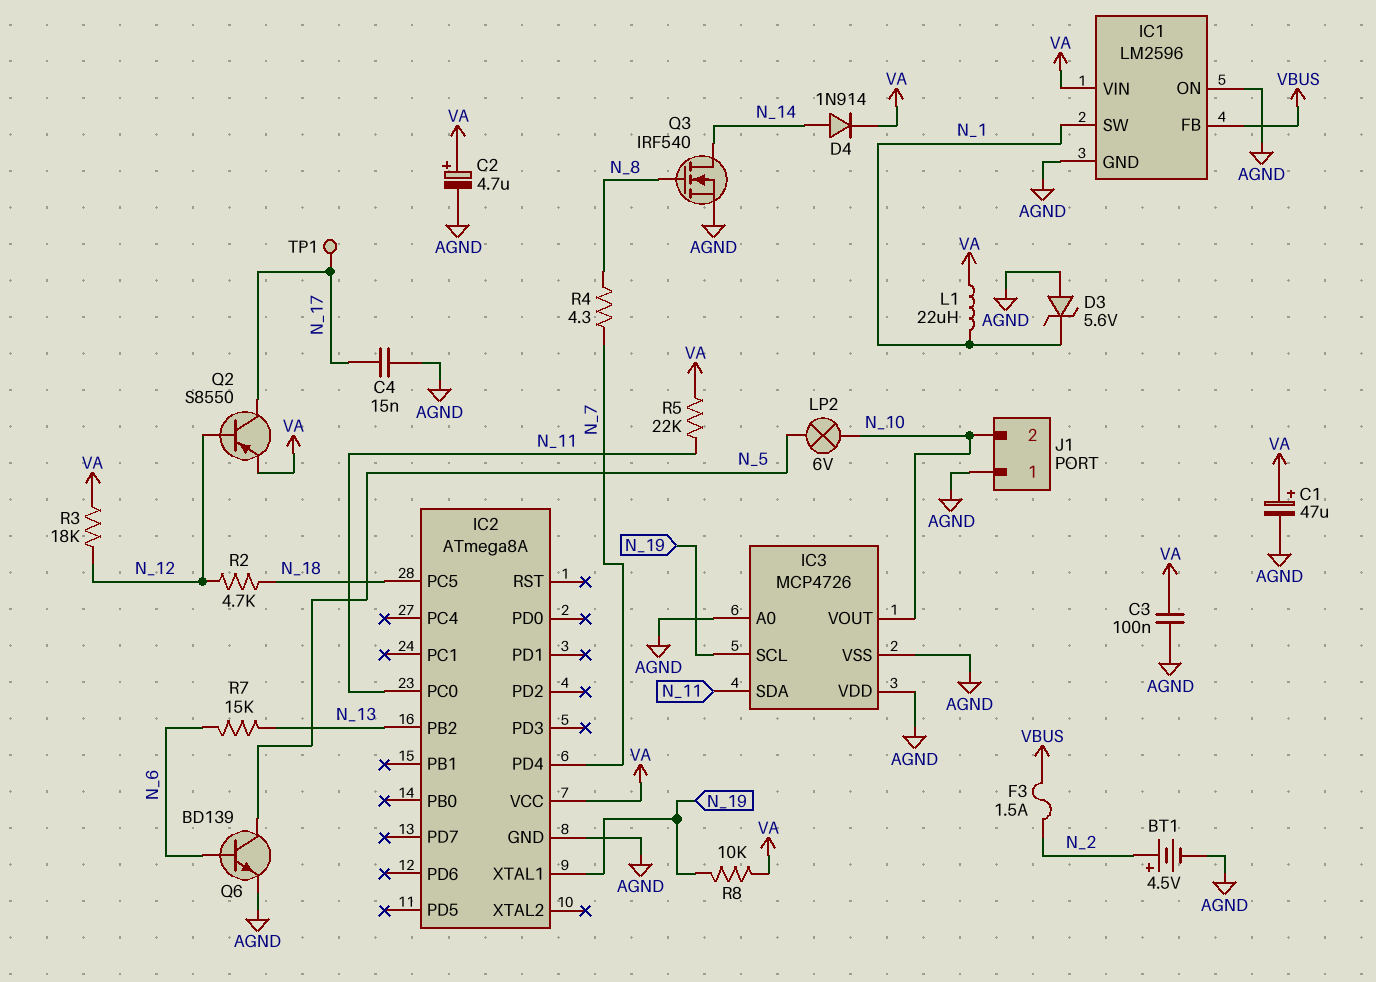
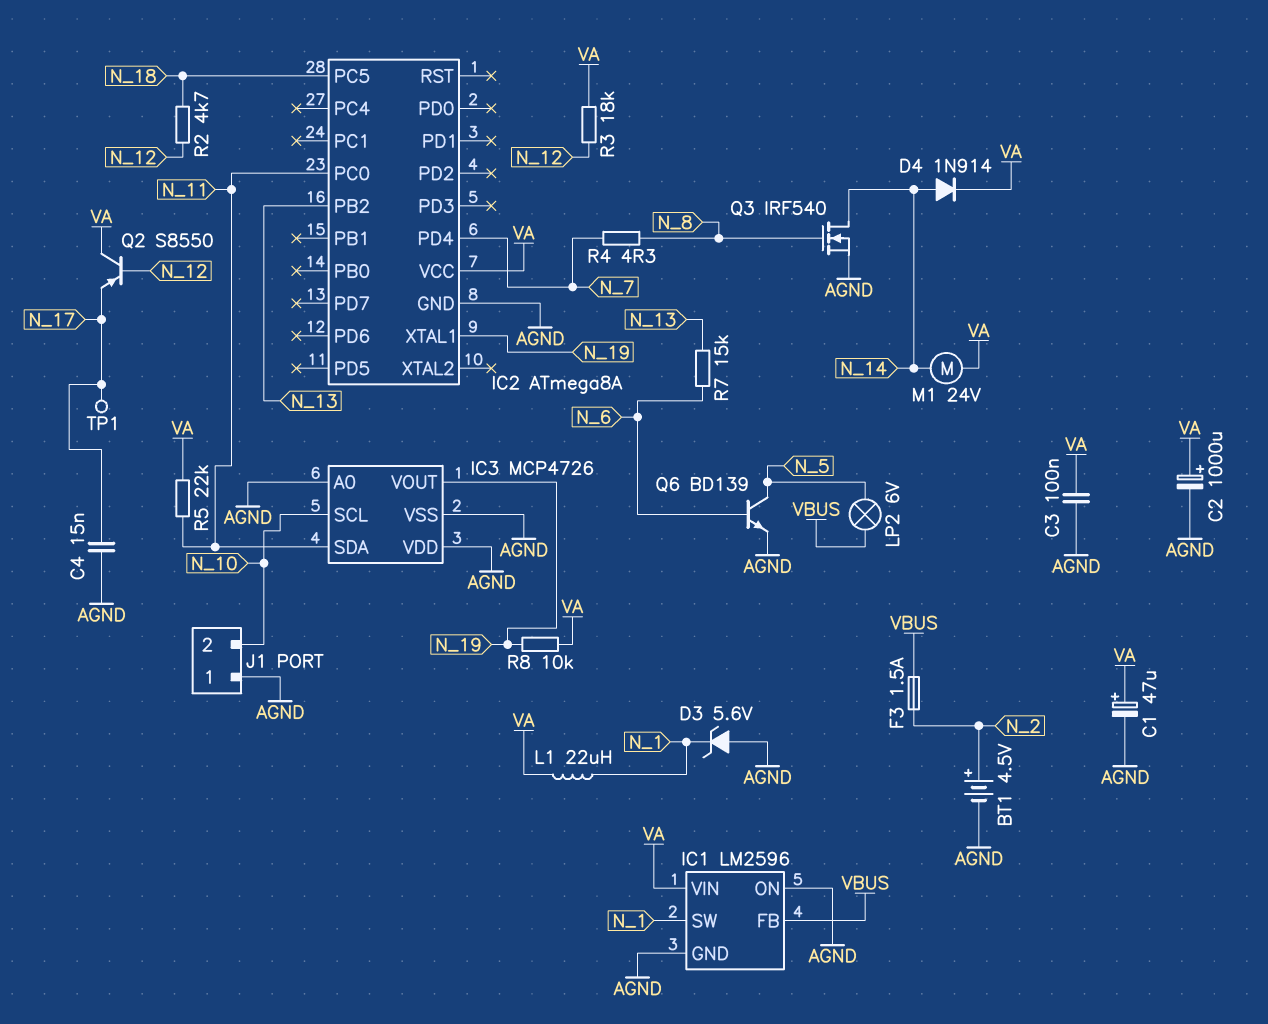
C2: 4.7uF (plus VA, minus AGND) -> 1000uF (plus VA, minus AGND)
IC3 pin SCL: N_19 -> N_10
IC3 pin VOUT: N_10 -> N_19
LP2: lamp 6V (N_5, N_10) -> lamp 6V (N_5, VBUS)
M1: none -> motor 24V (N_14, VA)
Q2: PNP S8550 (B N_12, C N_17, E VA) -> PNP S8550 (B N_12, C VA, E N_17)

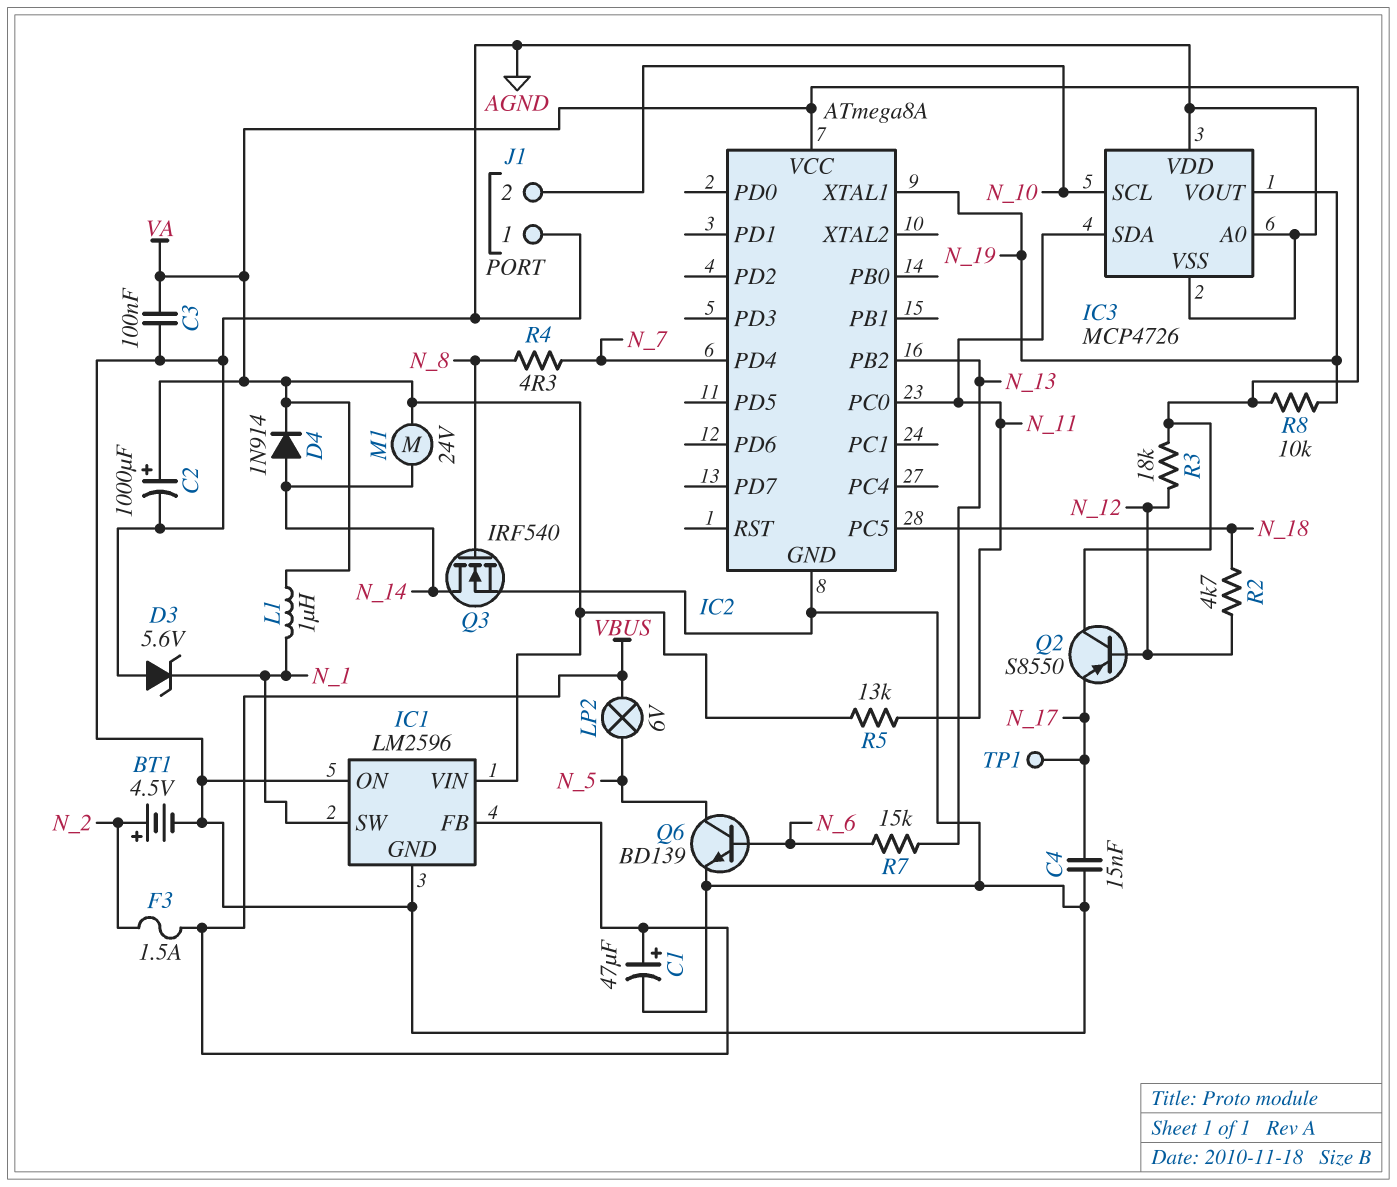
C1: 47uF (plus VA, minus AGND) -> 47uF (plus VBUS, minus AGND)
L1: 22uH (N_1, VA) -> 1uH (N_1, VA)
R5: 22k (N_11, VA) -> 13k (N_11, VA)

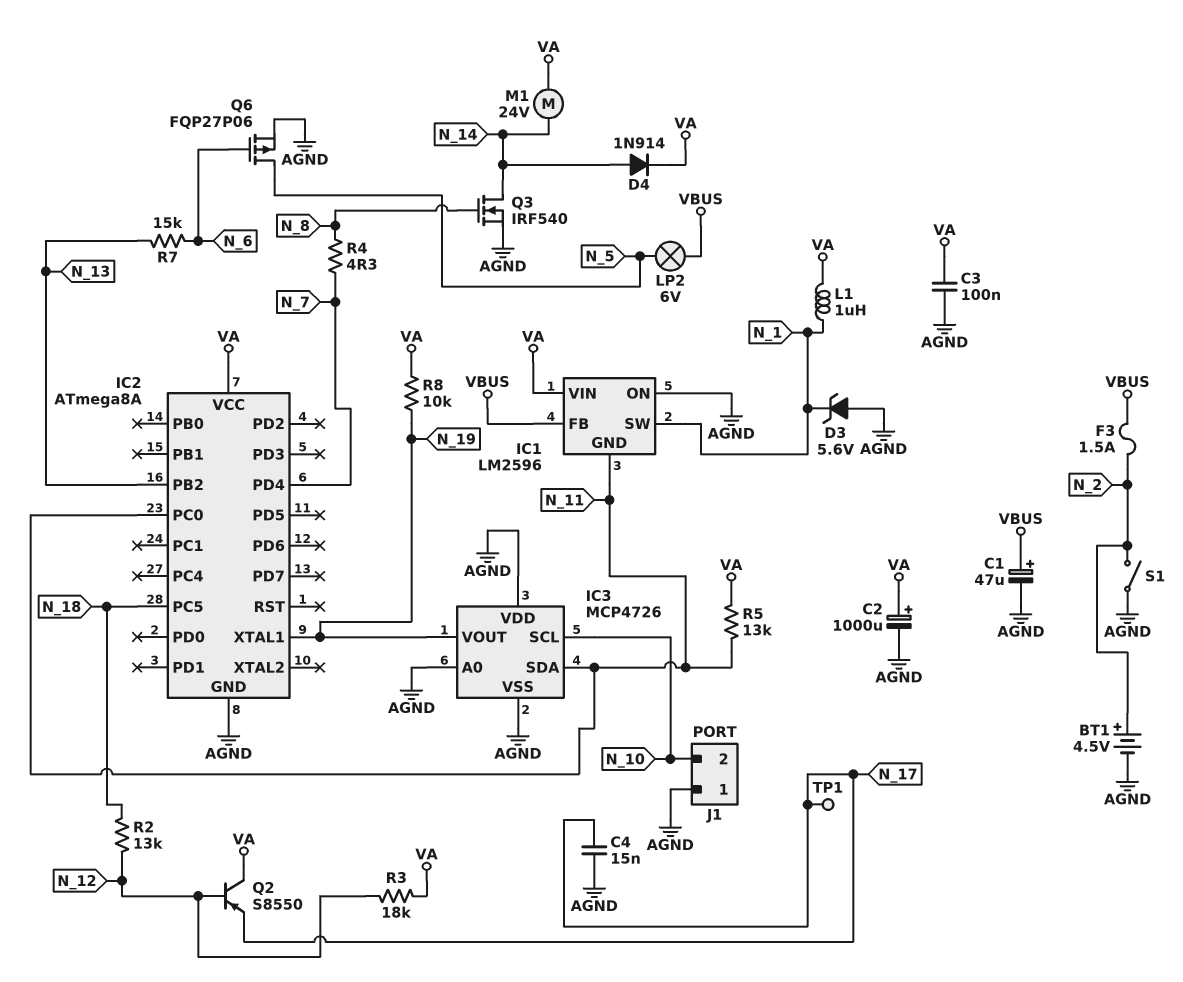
IC1 pin GND: AGND -> N_11
Q6: NPN BD139 (B N_6, C N_5, E AGND) -> PMOS FQP27P06 (G N_6, D N_5, S AGND)
R2: 4.7k (N_12, N_18) -> 13k (N_12, N_18)
S1: none -> switch (AGND, N_2)

